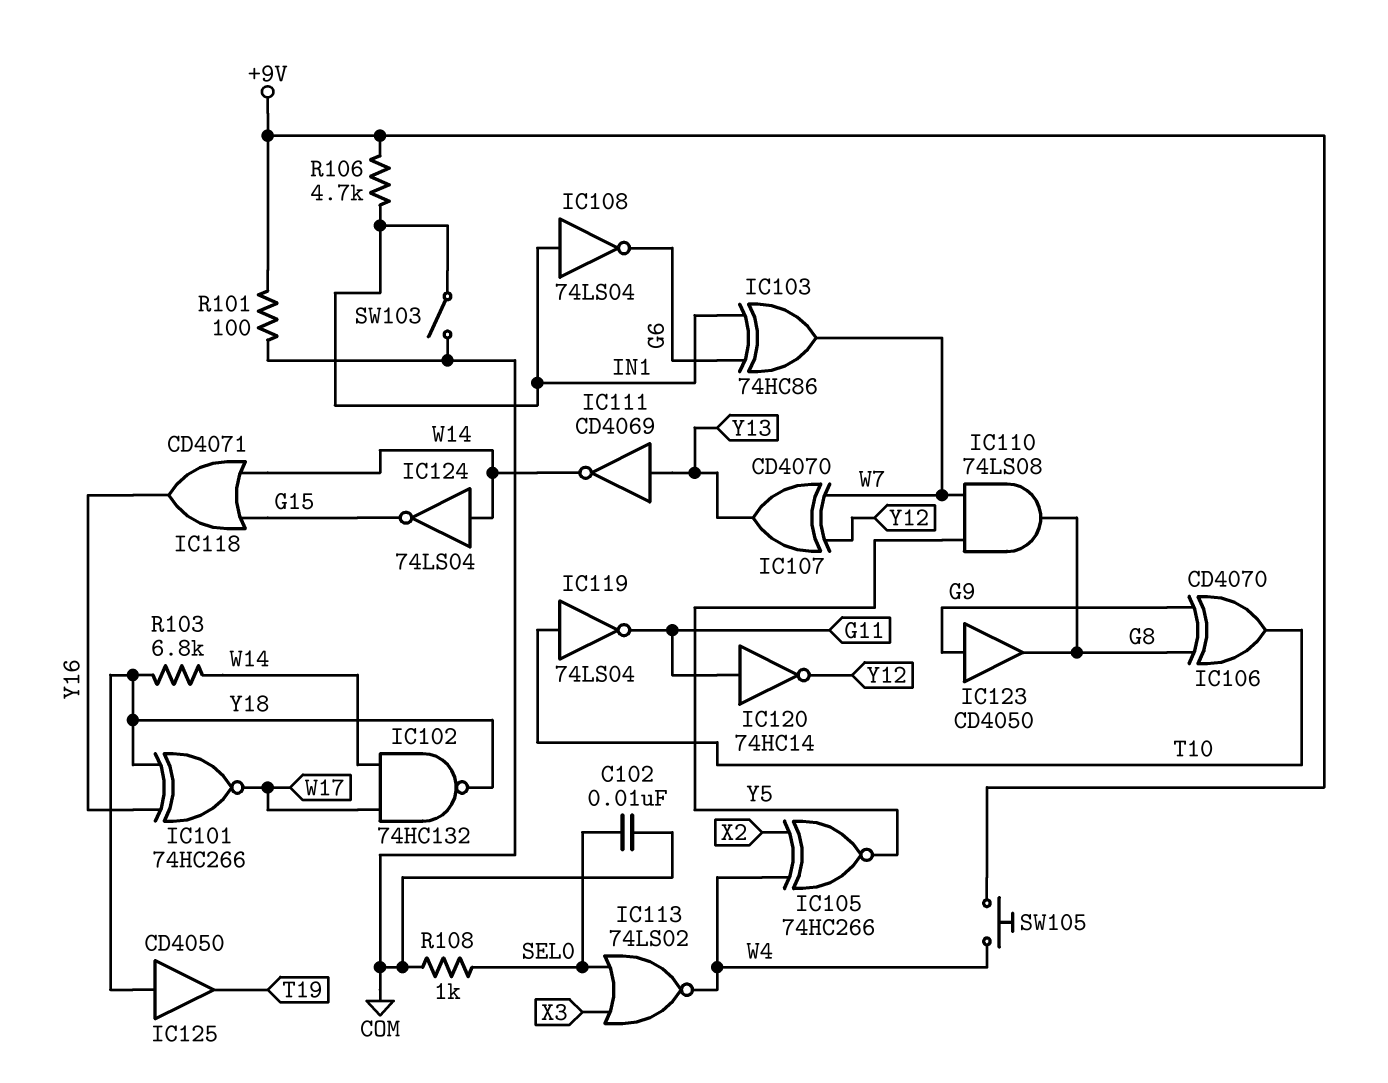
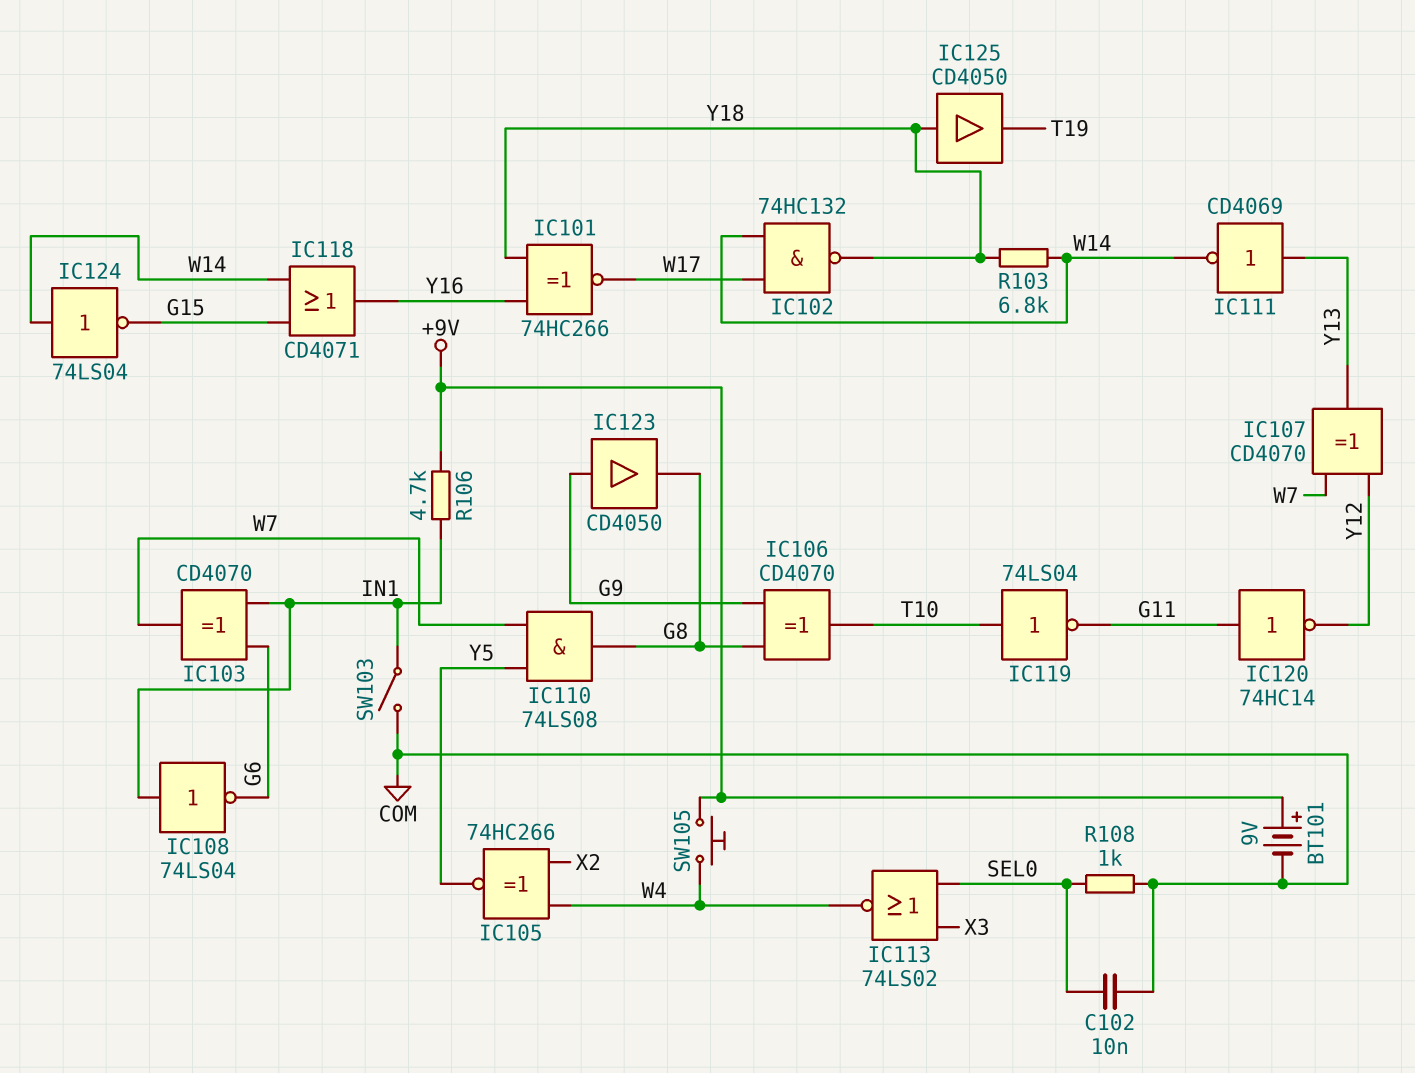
BT101: none -> 9V (plus +9V, minus COM)
IC103: XOR 74HC86 (in G6, in IN1, out W7) -> XOR CD4070 (in G6, in IN1, out W7)
R101: 100 (+9V, COM) -> none

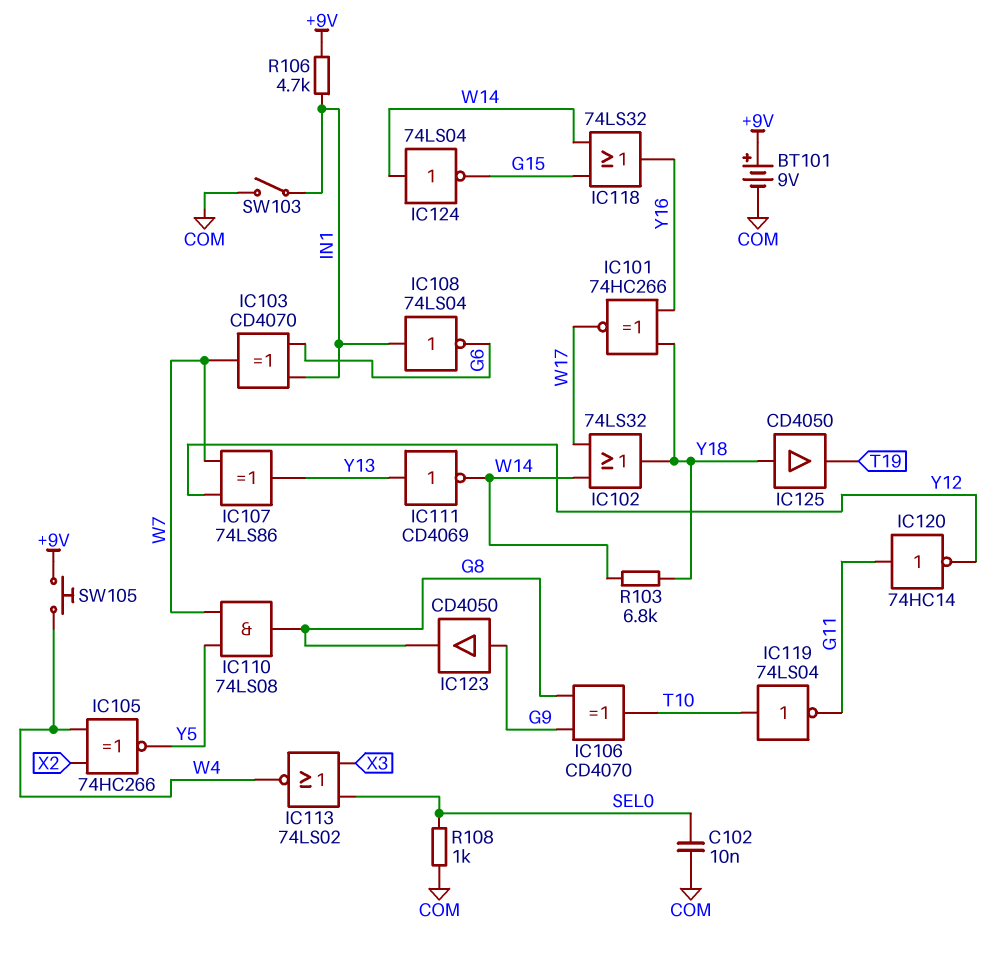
IC102: NAND 74HC132 (in W14, in W17, out Y18) -> OR 74LS32 (in W14, in W17, out Y18)
IC107: XOR CD4070 (in W7, in Y12, out Y13) -> XOR 74LS86 (in W7, in Y12, out Y13)
IC118: OR CD4071 (in G15, in W14, out Y16) -> OR 74LS32 (in G15, in W14, out Y16)

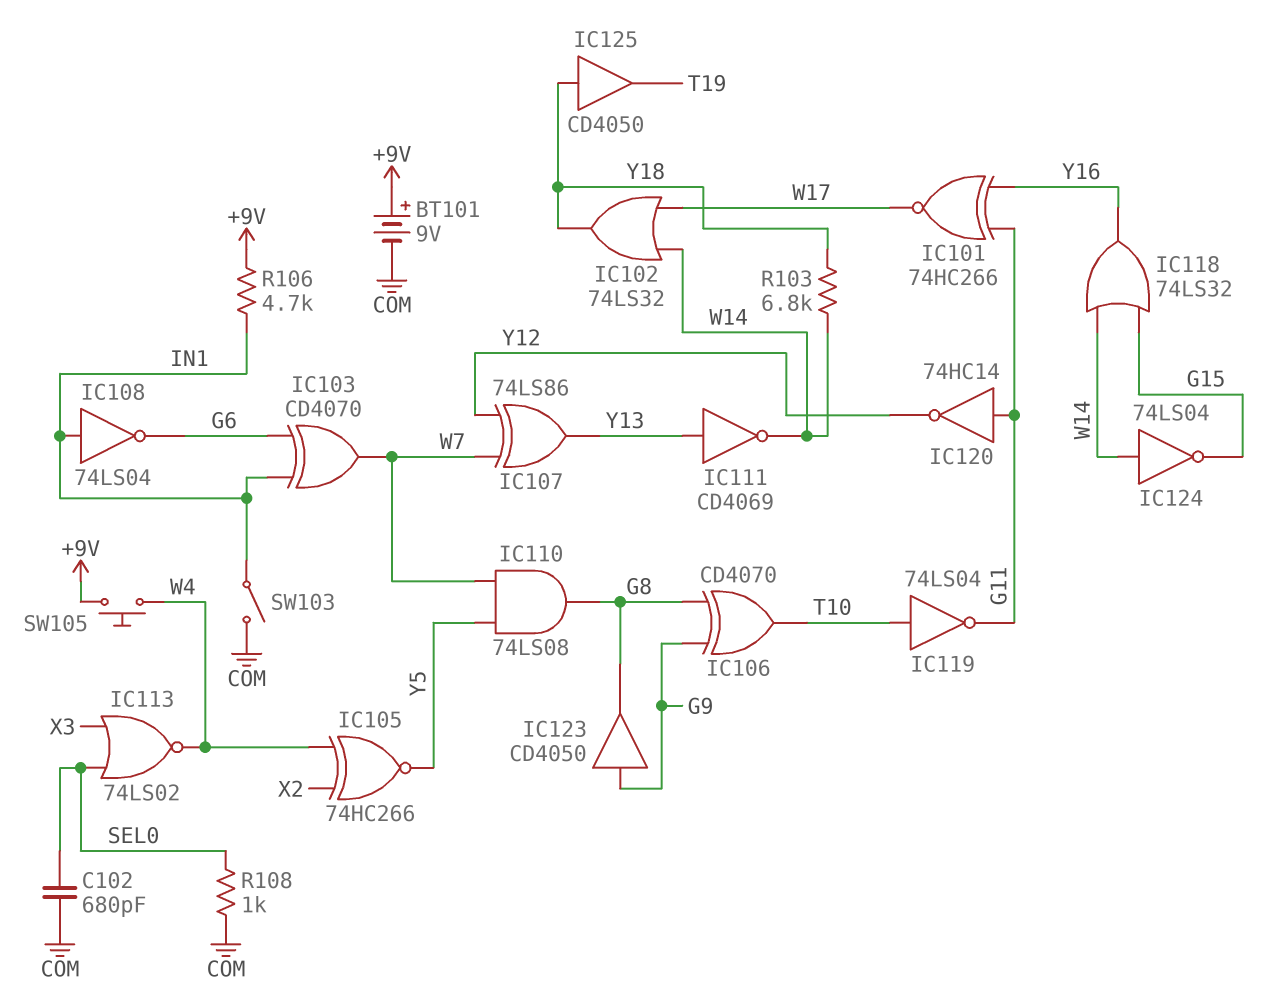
C102: 10nF (COM, SEL0) -> 680pF (COM, SEL0)
IC101: XNOR 74HC266 (in Y16, in Y18, out W17) -> XNOR 74HC266 (in G11, in Y16, out W17)

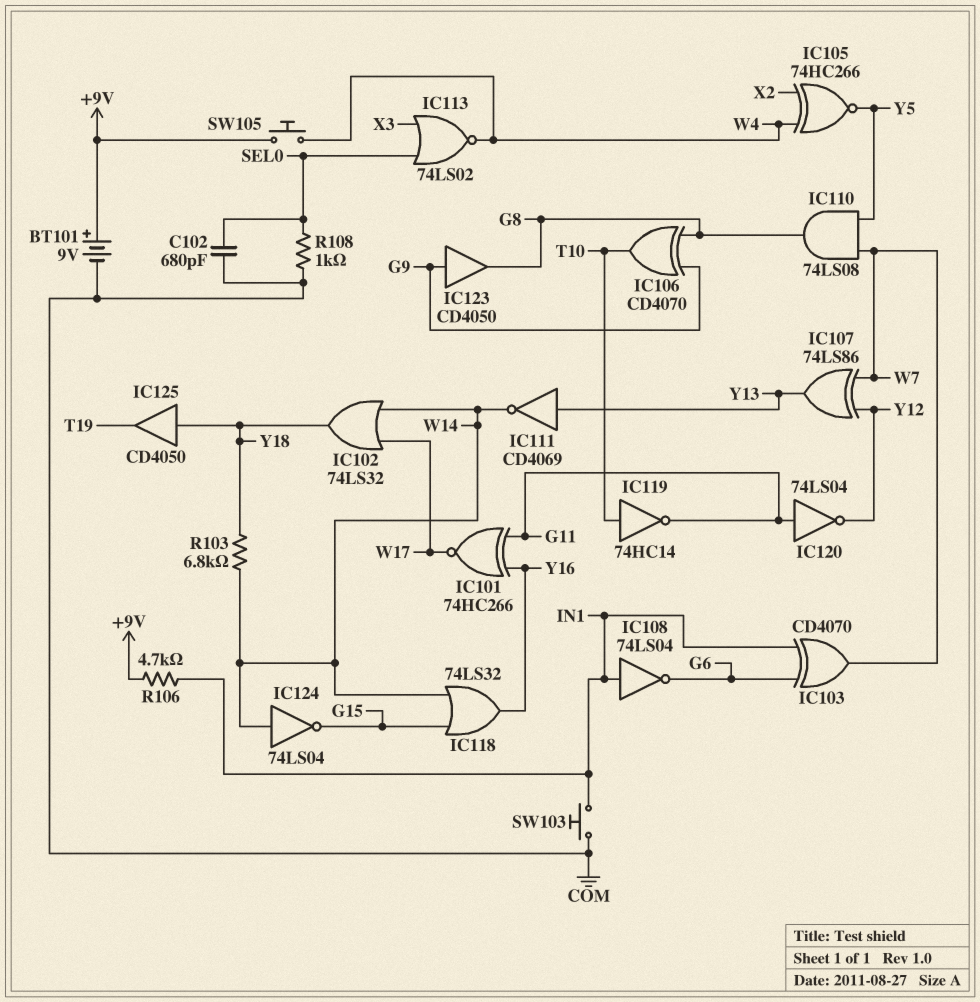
IC119: NOT 74LS04 (in T10, out G11) -> NOT 74HC14 (in T10, out G11)
IC120: NOT 74HC14 (in G11, out Y12) -> NOT 74LS04 (in G11, out Y12)
SW103: switch (COM, IN1) -> button (COM, IN1)

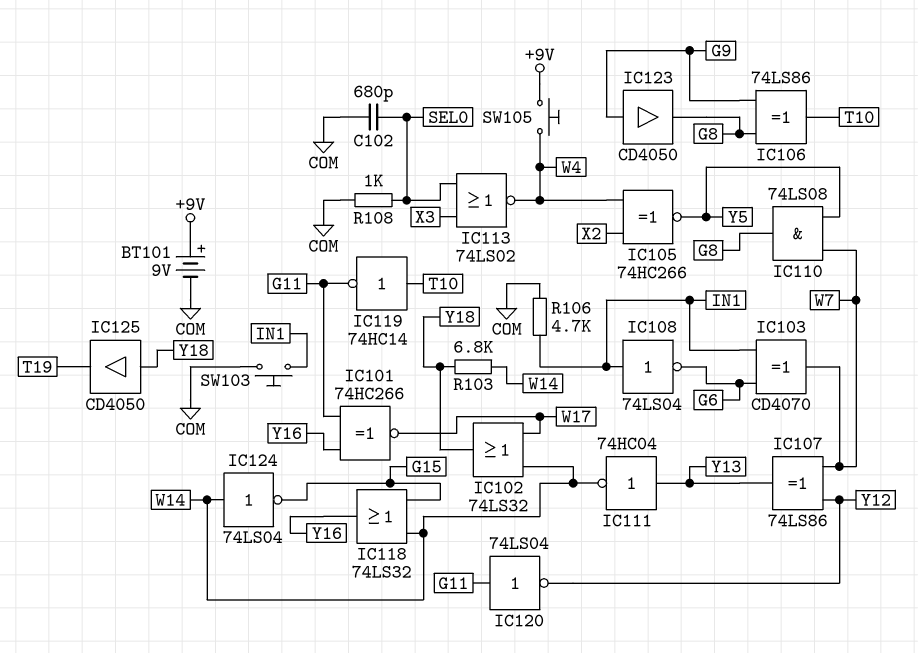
IC106: XOR CD4070 (in G8, in G9, out T10) -> XOR 74LS86 (in G8, in G9, out T10)
IC111: NOT CD4069 (in Y13, out W14) -> NOT 74HC04 (in Y13, out W14)
R106: 4.7k (+9V, IN1) -> 4.7k (COM, IN1)

